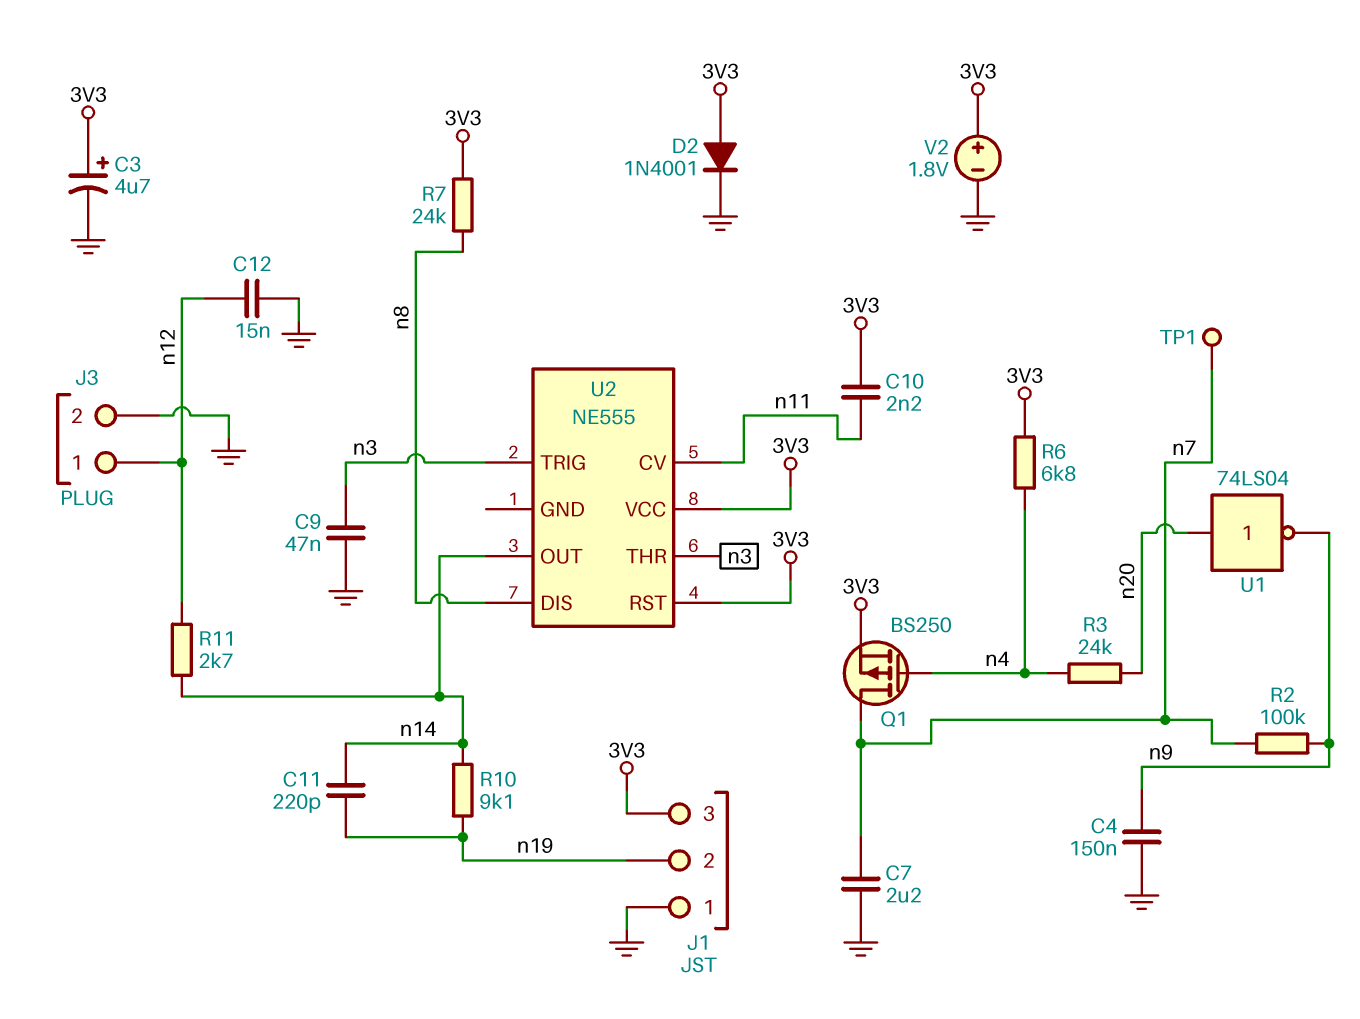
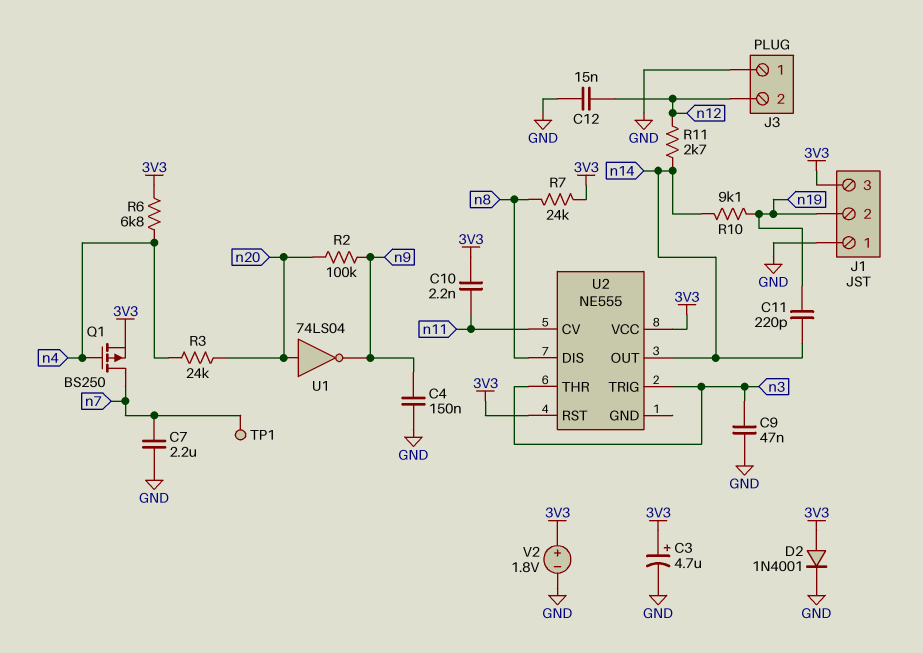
J3 pin 1: n12 -> GND
J3 pin 2: GND -> n12
R2: 100k (n7, n9) -> 100k (n9, n20)

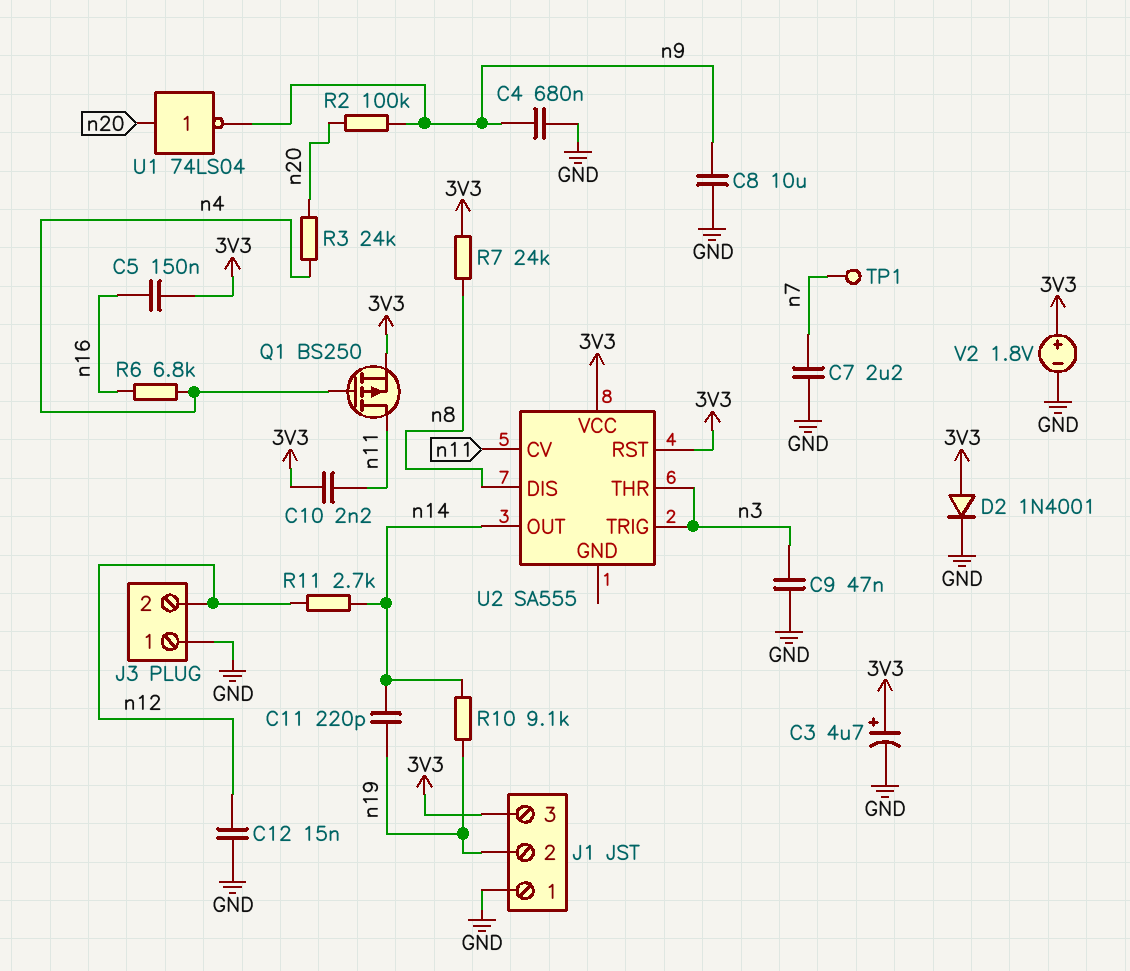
C4: 150nF (GND, n9) -> 680nF (GND, n9)
C5: none -> 150nF (3V3, n16)
C8: none -> 10uF (GND, n9)
Q1: PMOS BS250 (G n4, D n7, S 3V3) -> PMOS BS250 (G n4, D n11, S 3V3)
R6: 6.8k (3V3, n4) -> 6.8k (n4, n16)
U2: NE555 -> SA555

